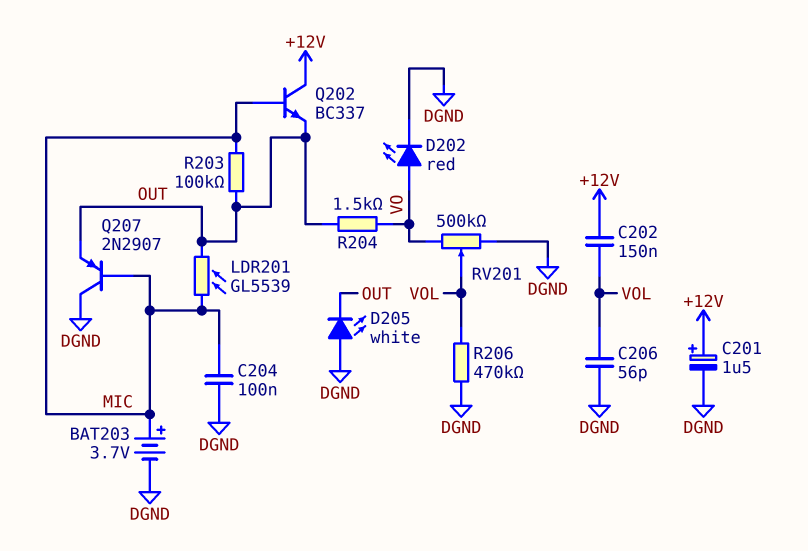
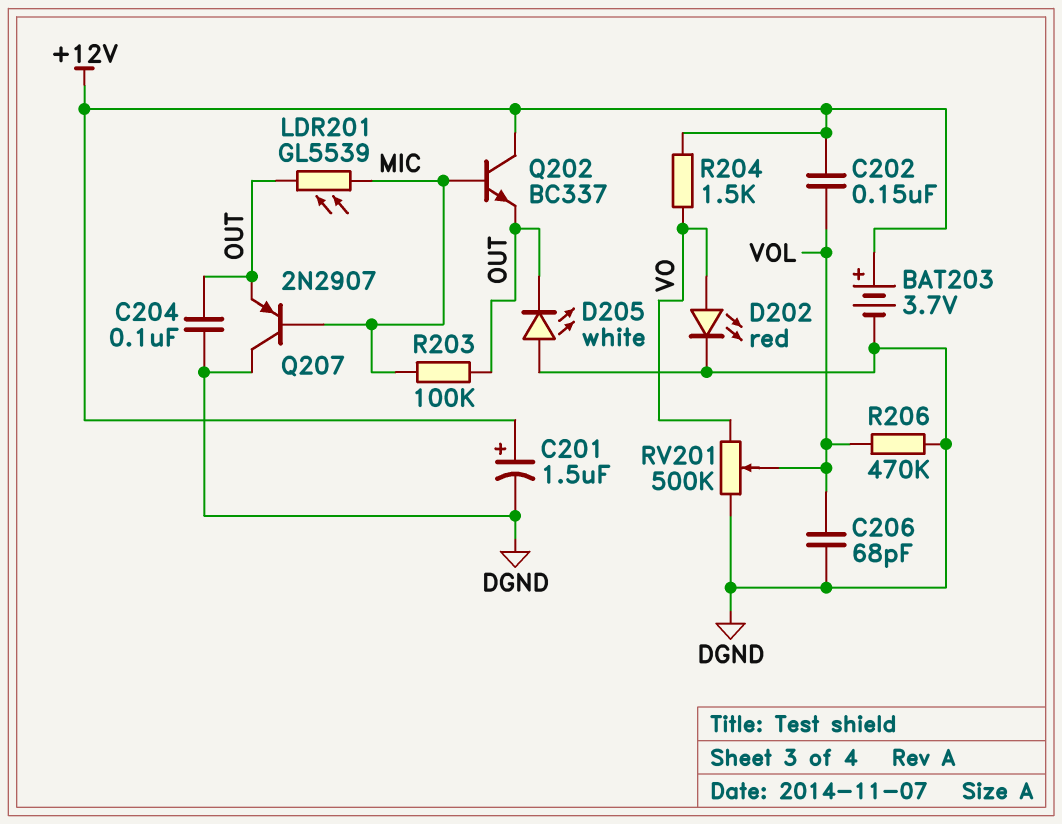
BAT203: 3.7V (plus MIC, minus DGND) -> 3.7V (plus +12V, minus DGND)
C204: 100nF (DGND, MIC) -> 100nF (DGND, OUT)
C206: 56pF (DGND, VOL) -> 68pF (DGND, VOL)
R204: 1.5k (OUT, VO) -> 1.5k (+12V, VO)

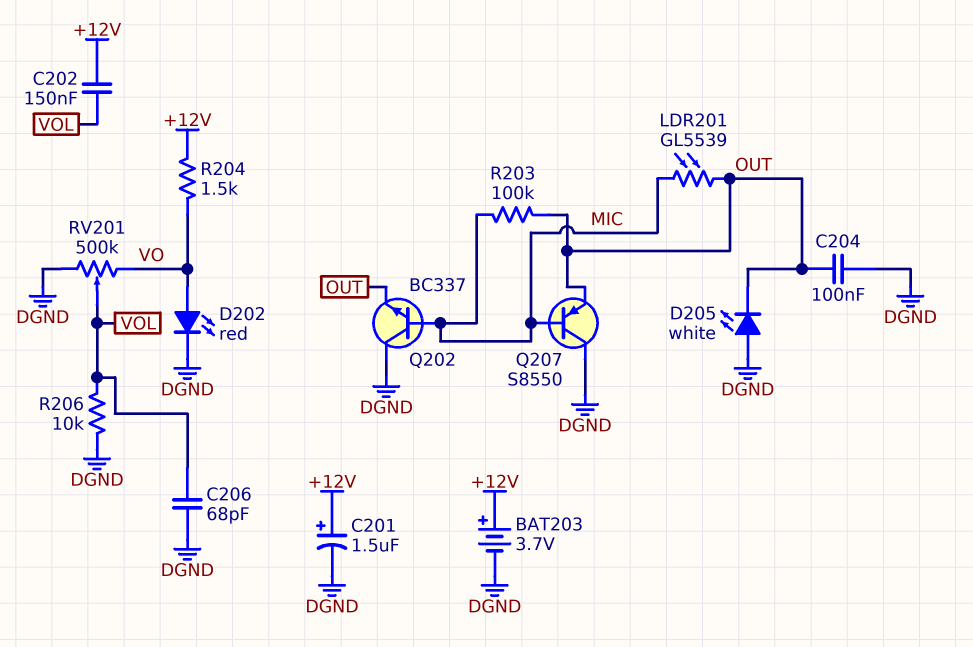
Q202: NPN BC337 (B MIC, C +12V, E OUT) -> NPN BC337 (B MIC, C DGND, E OUT)
Q207: PNP 2N2907 (B MIC, C DGND, E OUT) -> PNP S8550 (B MIC, C DGND, E OUT)
R206: 470k (DGND, VOL) -> 10k (DGND, VOL)

